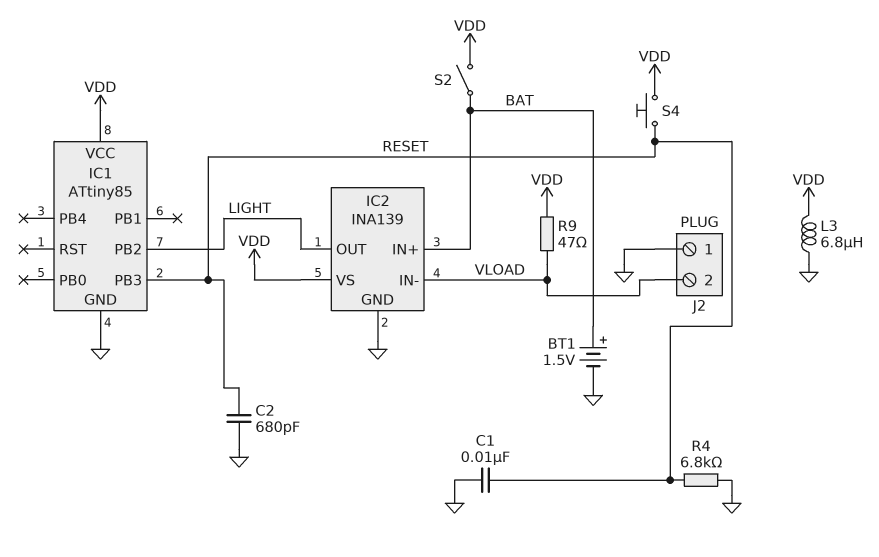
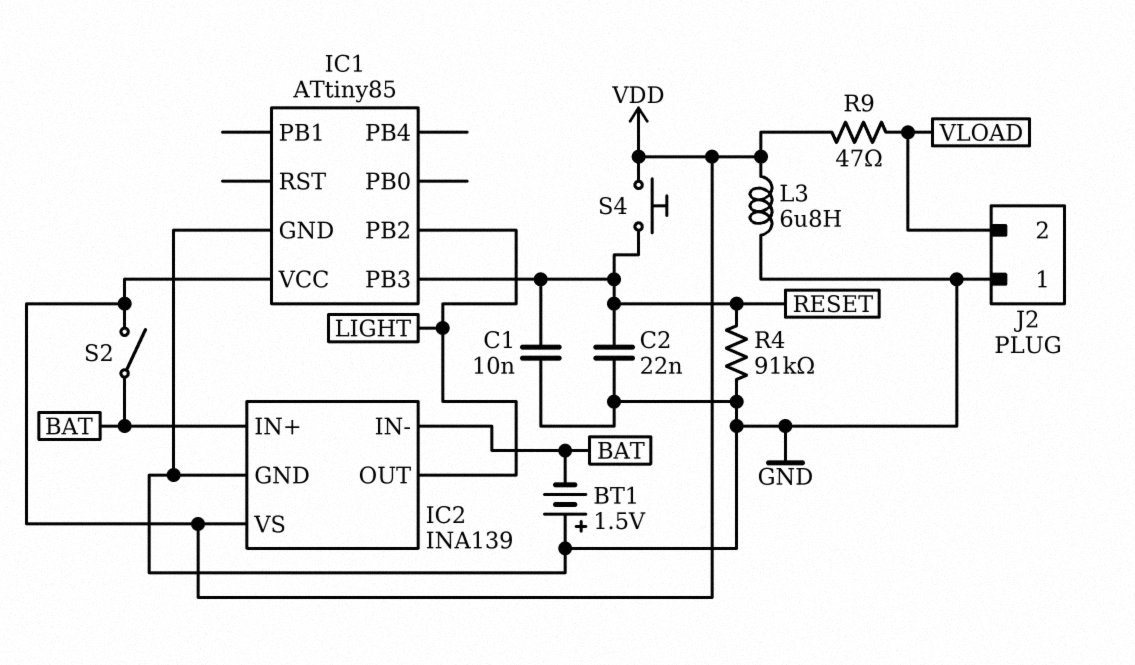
BT1: 1.5V (plus BAT, minus GND) -> 1.5V (plus GND, minus BAT)
C2: 680pF (GND, RESET) -> 22nF (GND, RESET)
IC2 pin IN-: VLOAD -> BAT
R4: 6.8k (GND, RESET) -> 91k (GND, RESET)

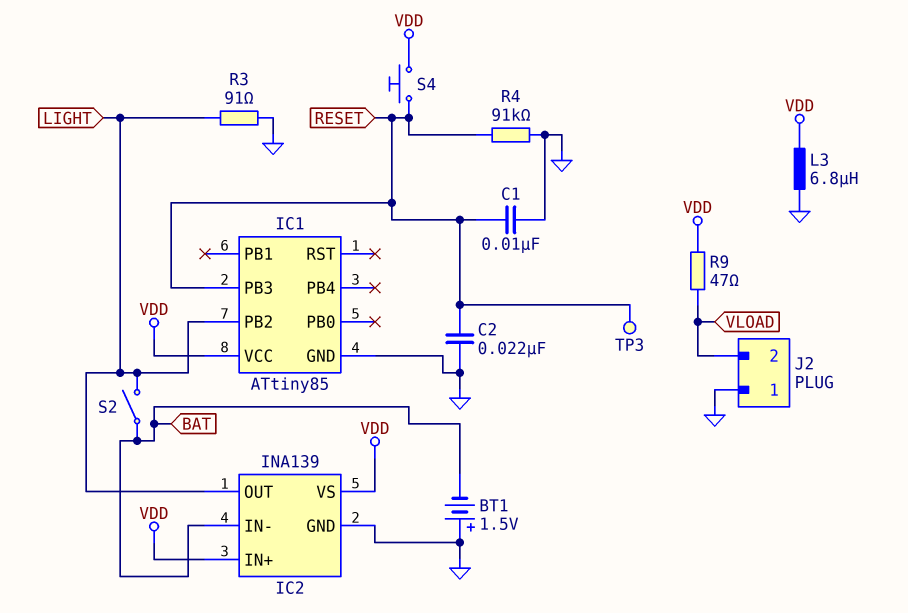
IC2 pin IN+: BAT -> VDD
R3: none -> 91 (GND, LIGHT)
S2: switch (BAT, VDD) -> switch (BAT, LIGHT)
TP3: none -> test point (RESET)

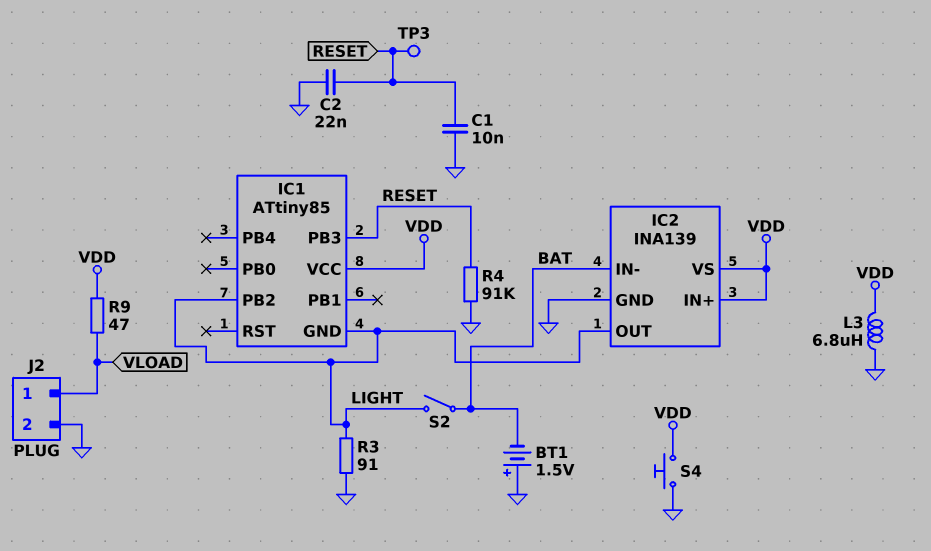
IC1 pin GND: GND -> LIGHT
J2 pin 1: GND -> VLOAD
J2 pin 2: VLOAD -> GND
S4: button (RESET, VDD) -> button (GND, VDD)

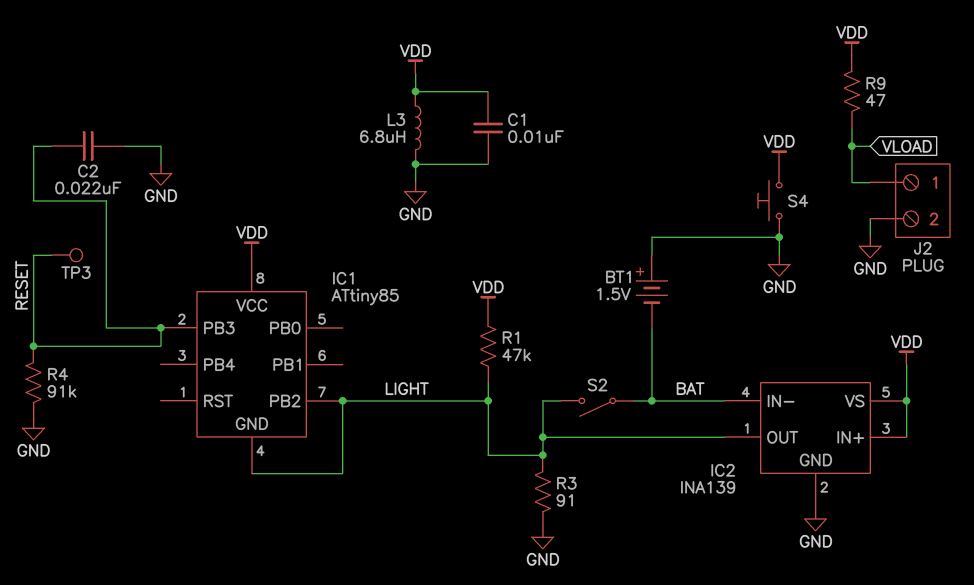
C1: 10nF (GND, RESET) -> 10nF (GND, VDD)
R1: none -> 47k (LIGHT, VDD)

